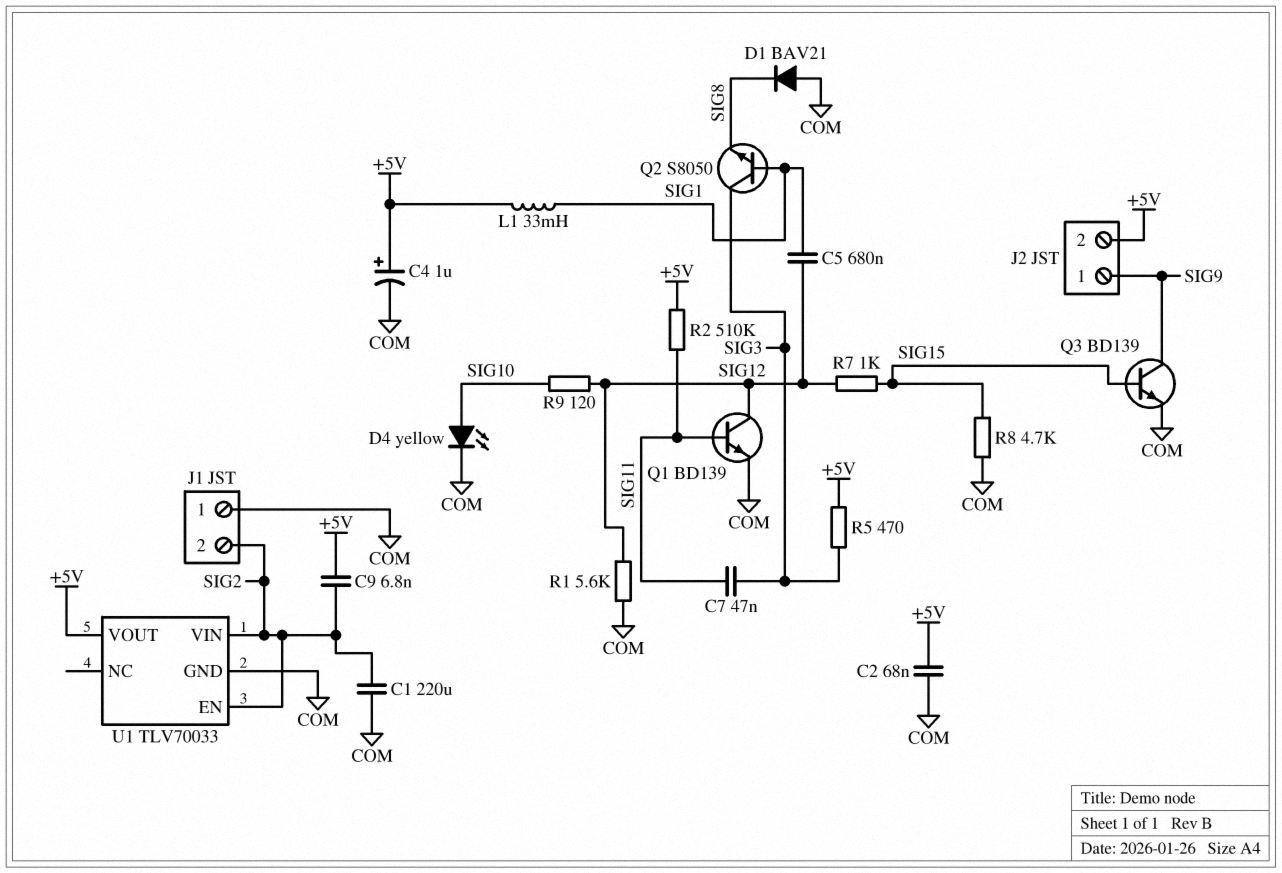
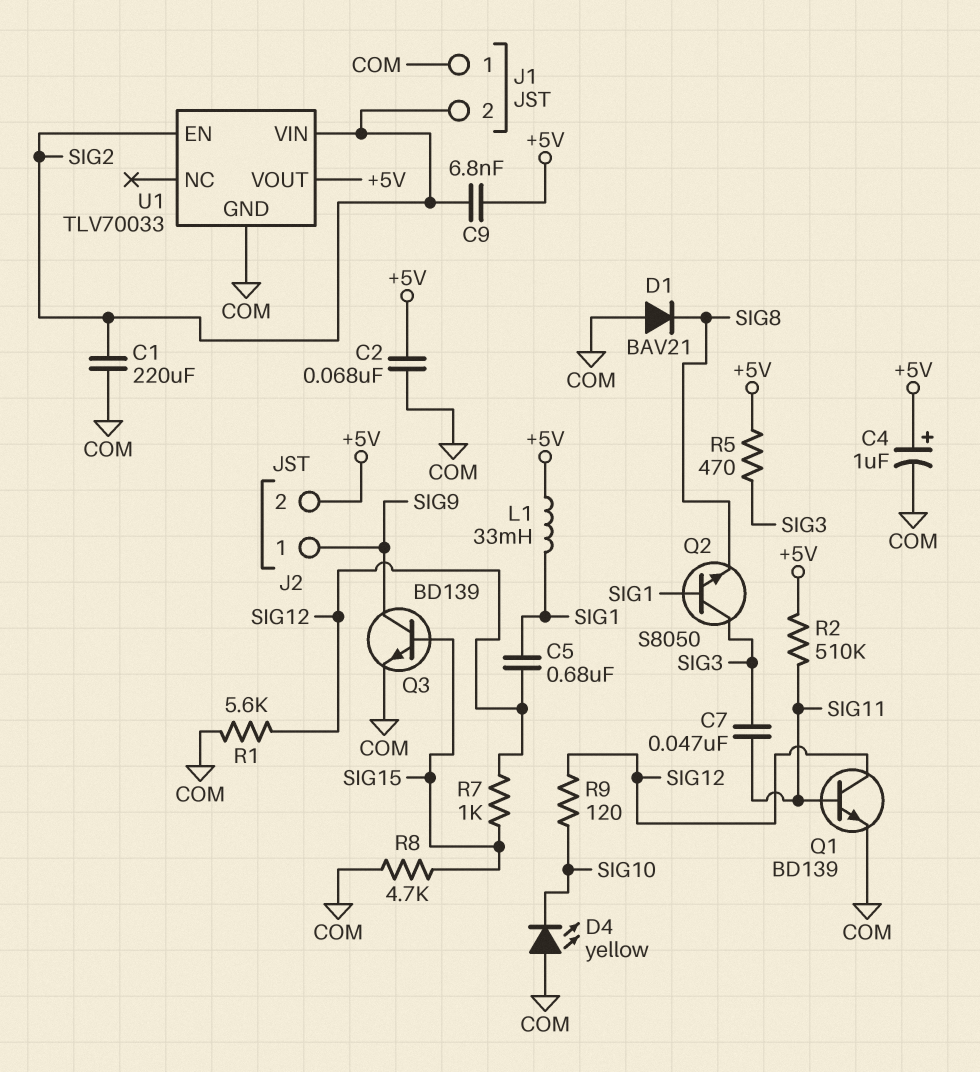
D4: LED yellow (A SIG10, K COM) -> LED yellow (A COM, K SIG10)

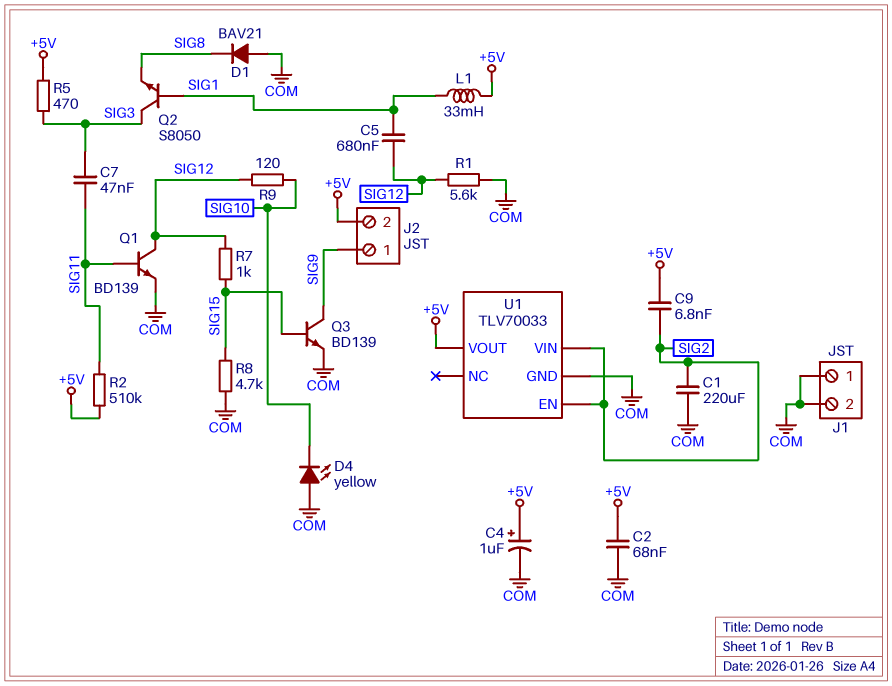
J1 pin 2: SIG2 -> COM

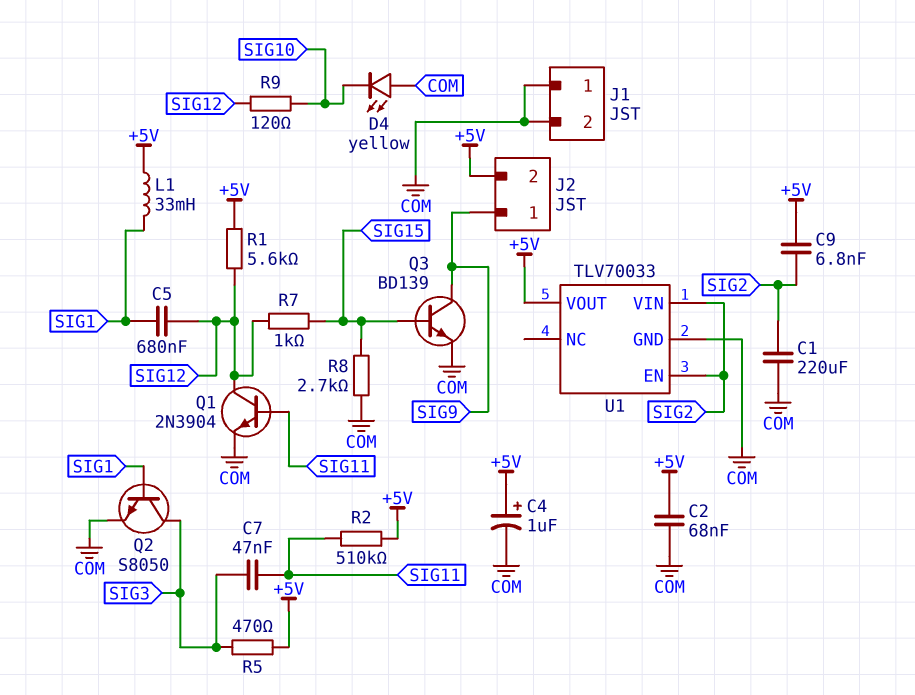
D1: diode BAV21 (A COM, K SIG8) -> none
Q1: NPN BD139 (B SIG11, C SIG12, E COM) -> NPN 2N3904 (B SIG11, C SIG12, E COM)
Q2: NPN S8050 (B SIG1, C SIG3, E SIG8) -> NPN S8050 (B SIG1, C SIG3, E COM)
R1: 5.6k (COM, SIG12) -> 5.6k (+5V, SIG12)
R8: 4.7k (COM, SIG15) -> 2.7k (COM, SIG15)

